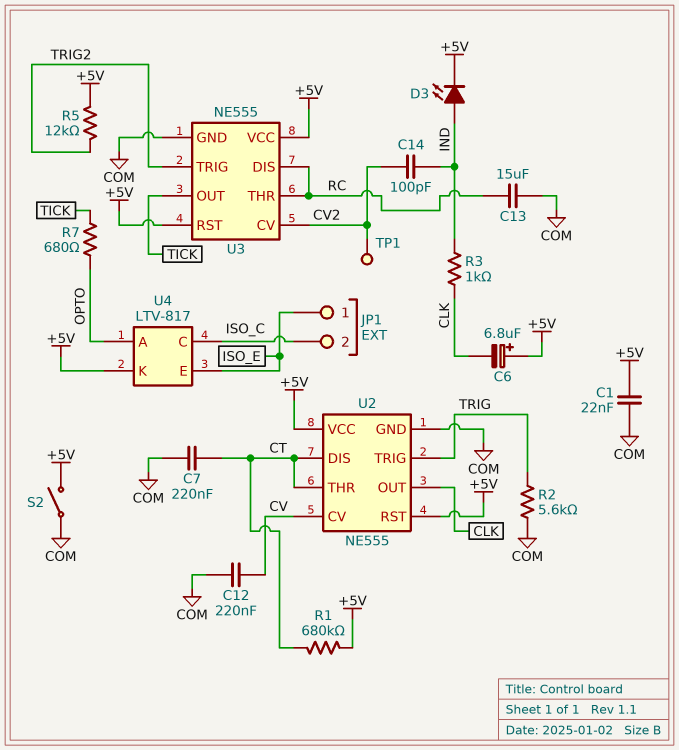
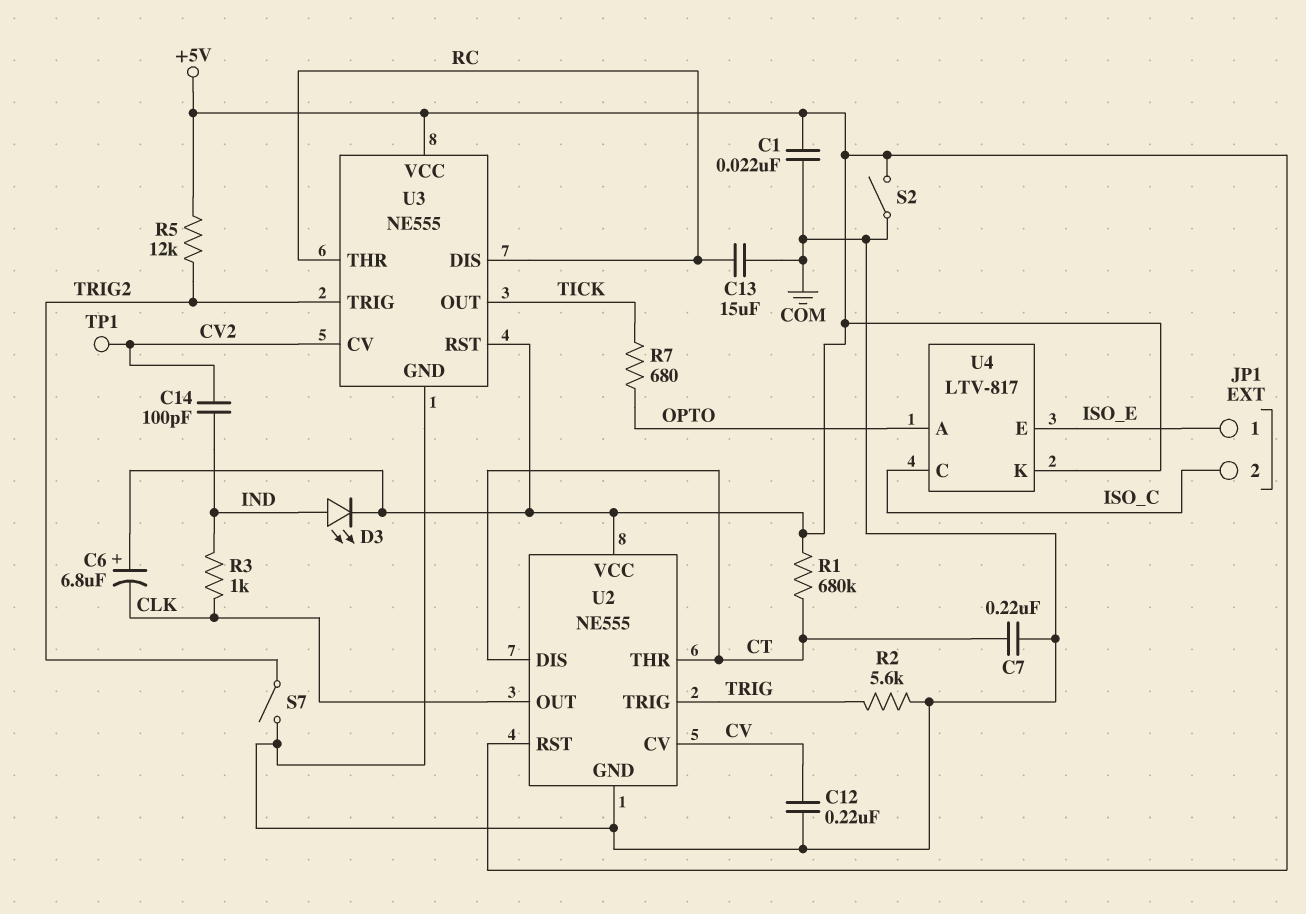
S7: none -> switch (COM, TRIG2)

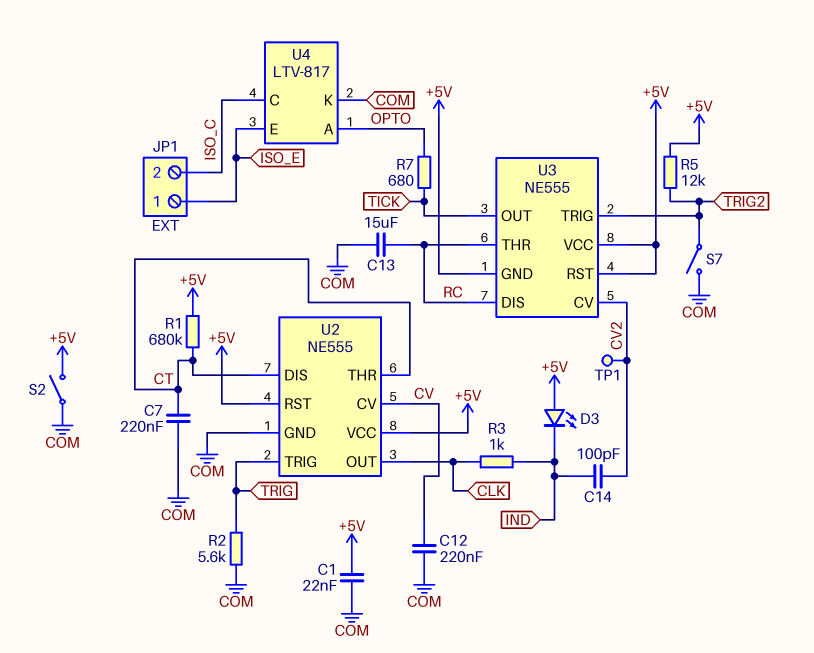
C6: 6.8uF (plus +5V, minus CLK) -> none
D3: LED (A IND, K +5V) -> LED (A +5V, K IND)
U3 pin GND: COM -> +5V
U4 pin K: +5V -> COM

